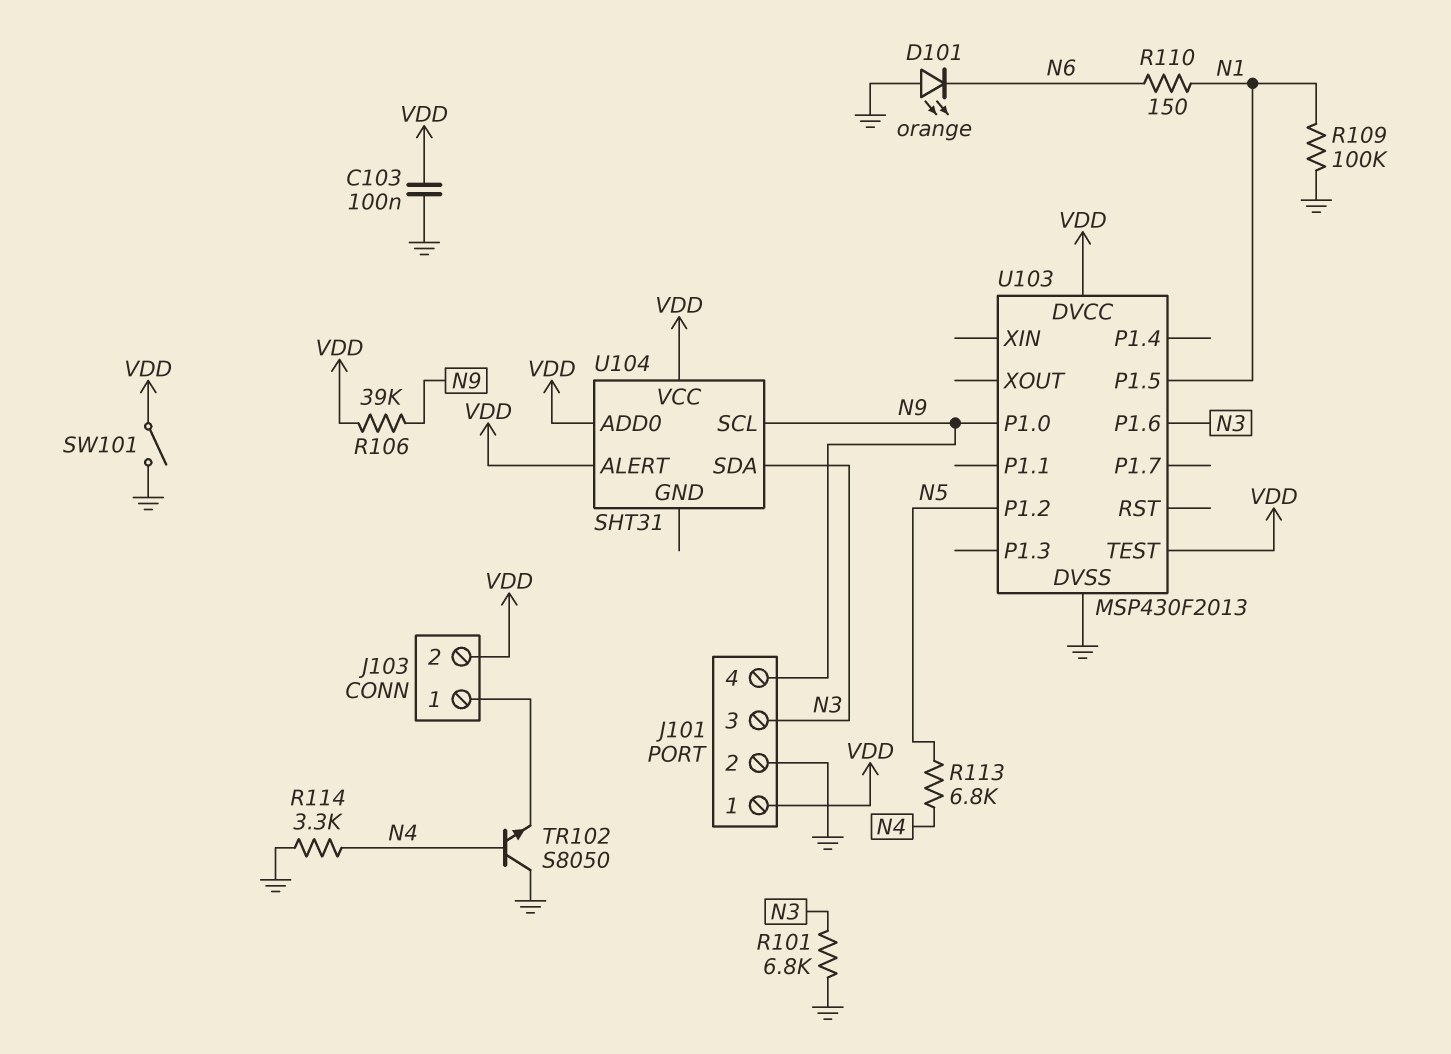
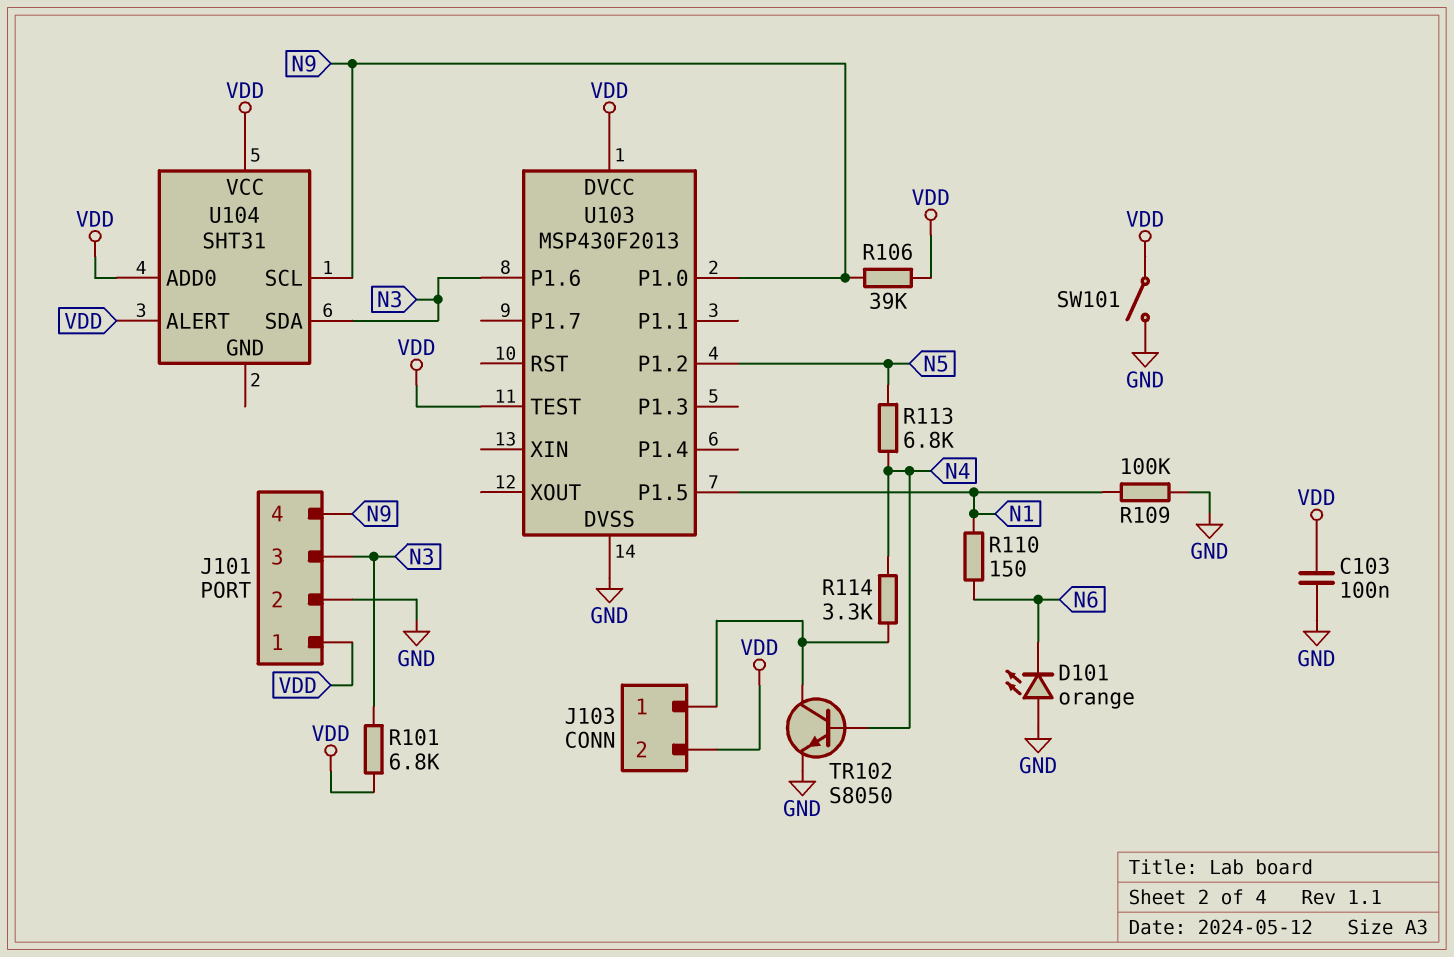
R101: 6.8k (GND, N3) -> 6.8k (N3, VDD)
R114: 3.3k (GND, N4) -> 3.3k (J103/1, N4)
TR102: NPN S8050 (B N4, C GND, E J103/1) -> NPN S8050 (B N4, C J103/1, E GND)

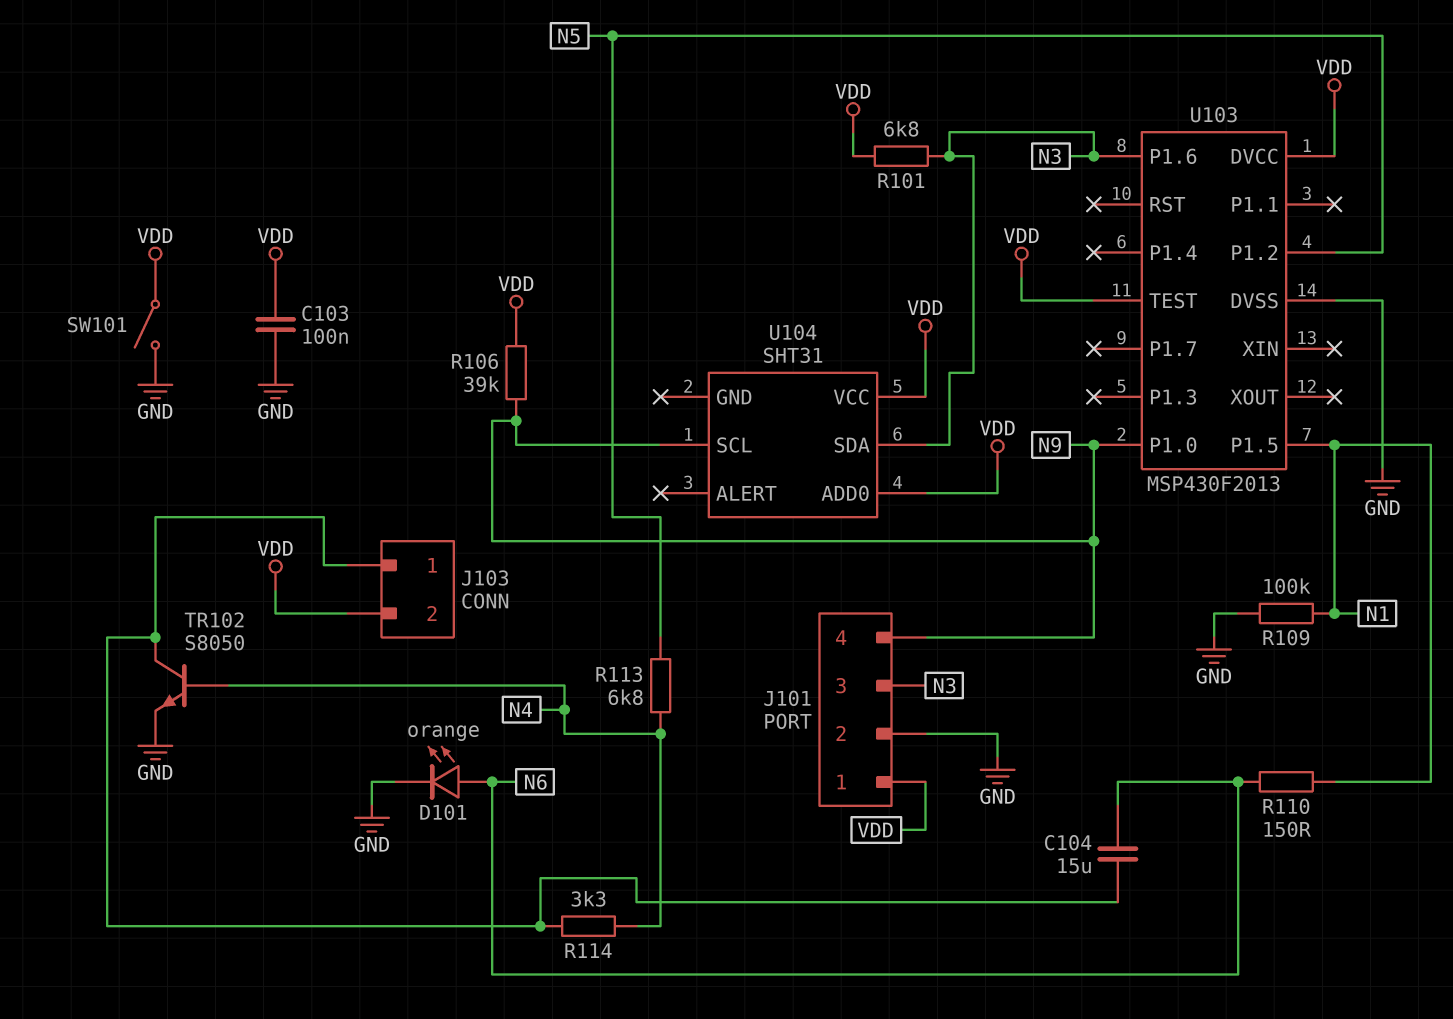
C104: none -> 15uF (J103/1, N6)
D101: LED orange (A GND, K N6) -> LED orange (A N6, K GND)
U104 pin ALERT: VDD -> none

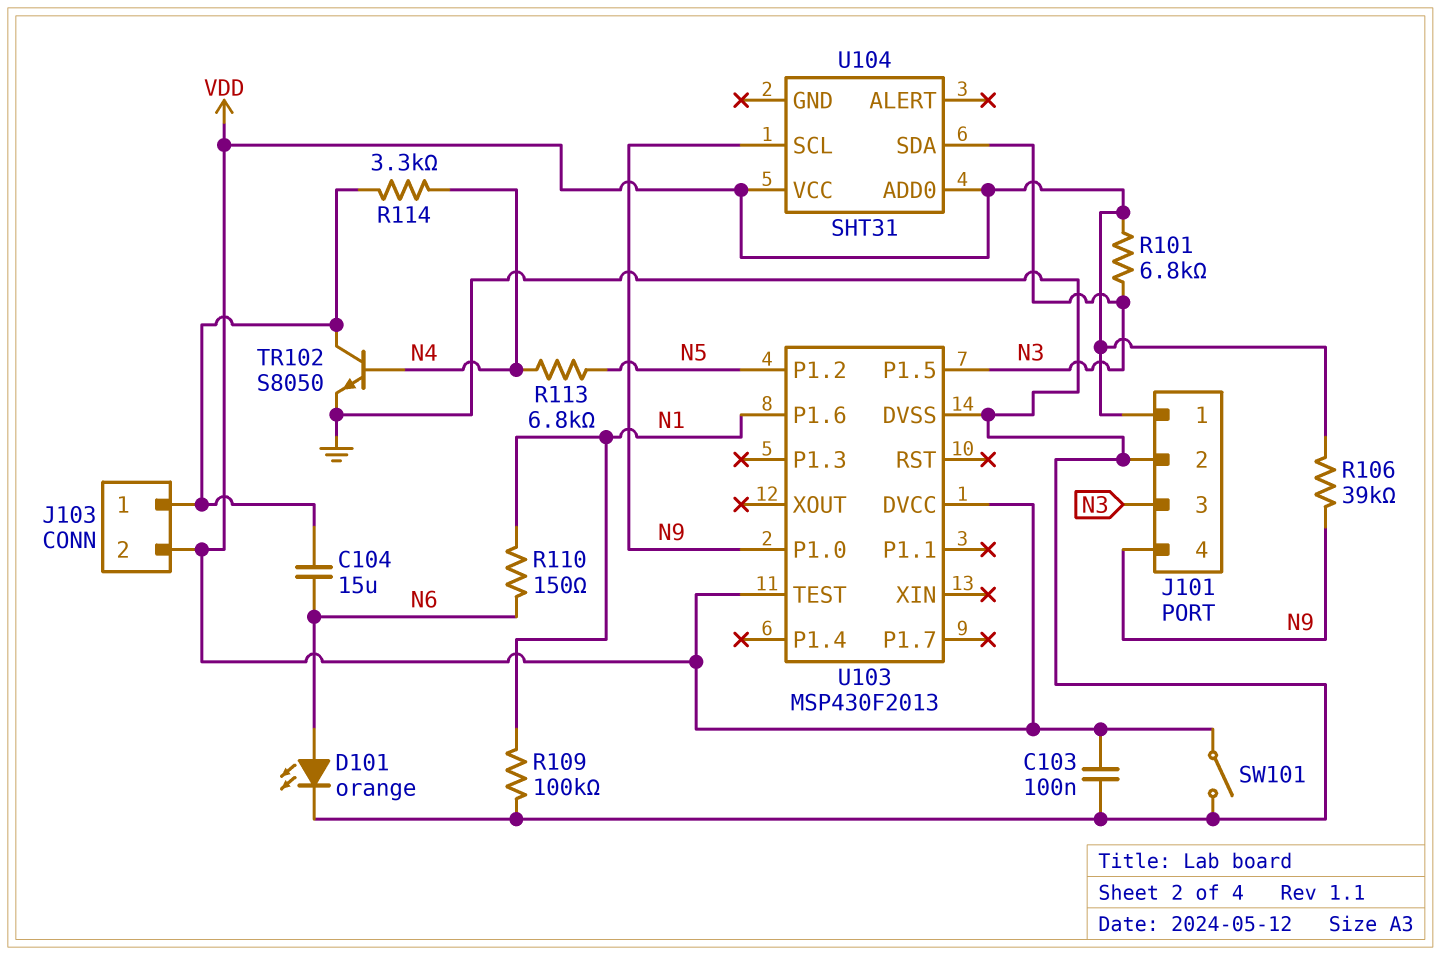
U103 pin P1.5: N1 -> N3
U103 pin P1.6: N3 -> N1

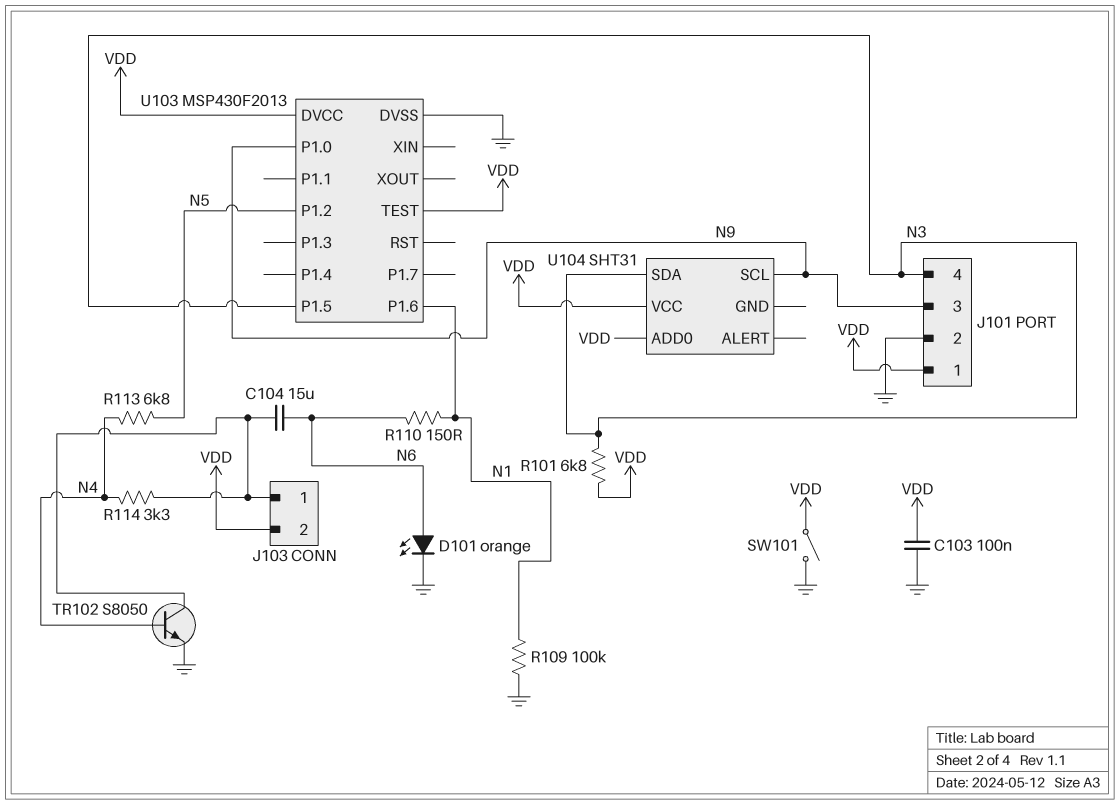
J101 pin 3: N3 -> N9
J101 pin 4: N9 -> N3
R106: 39k (N9, VDD) -> none

